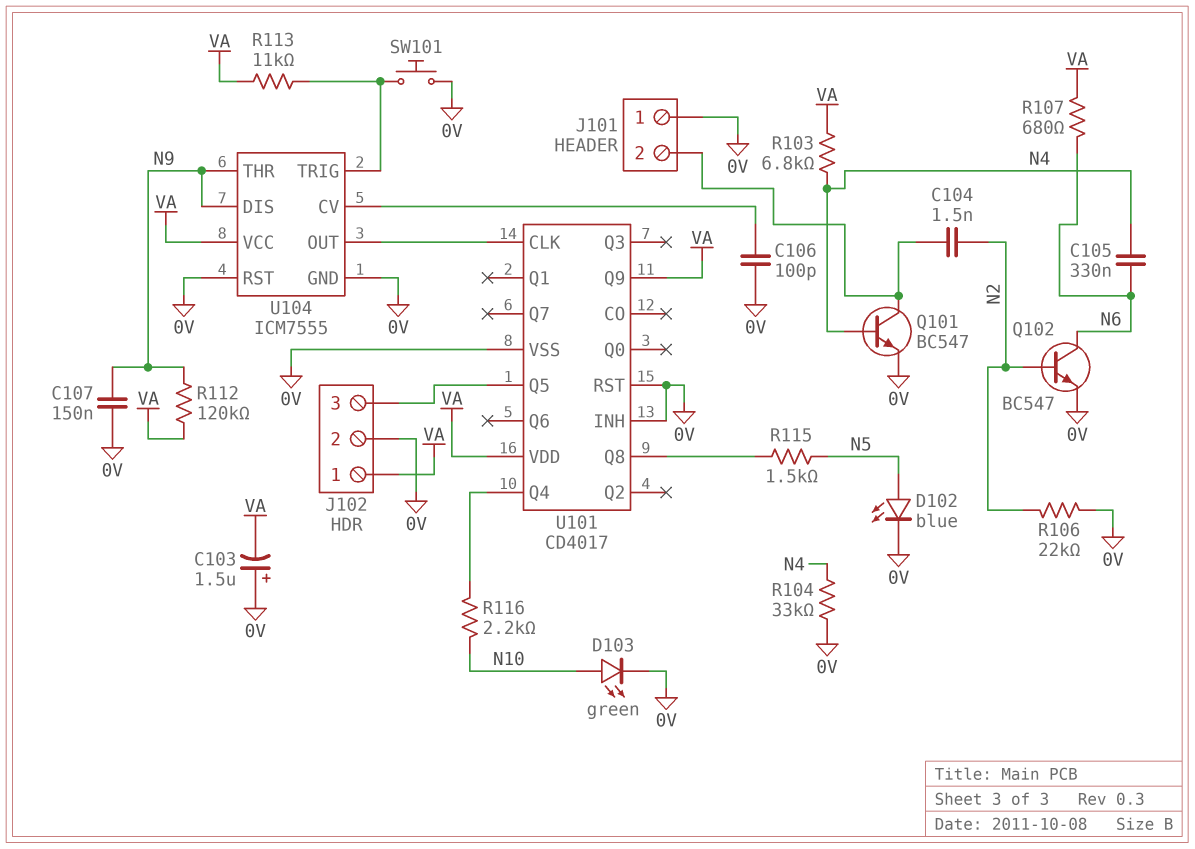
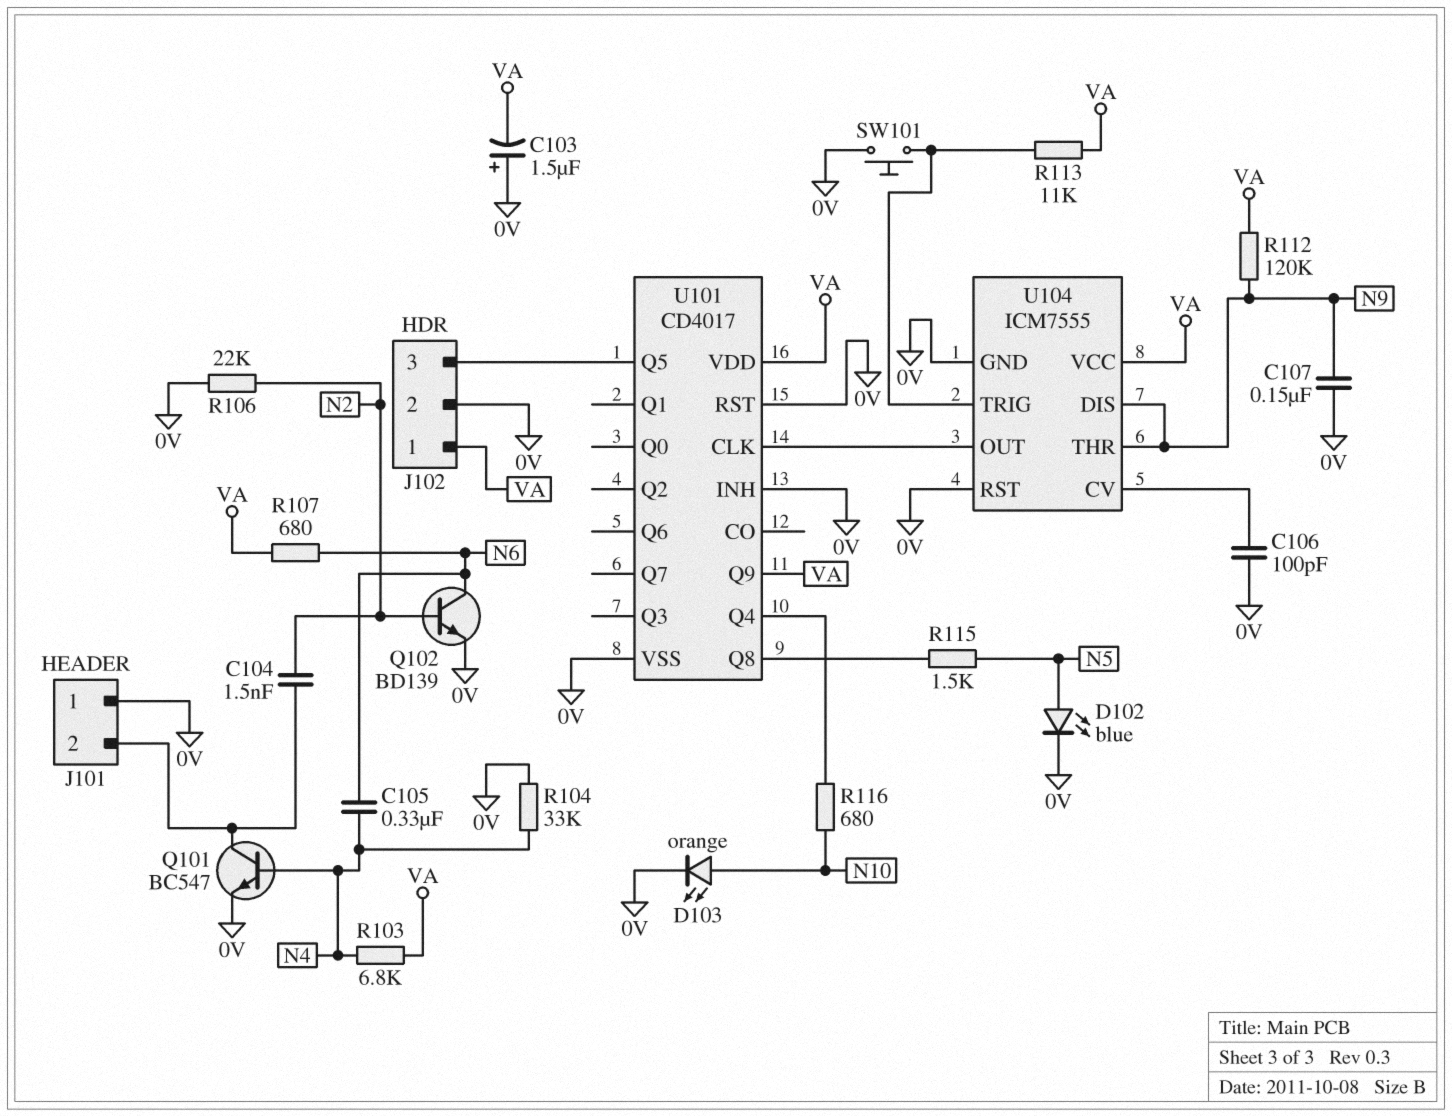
D103: LED green (A N10, K 0V) -> LED orange (A N10, K 0V)
Q102: NPN BC547 (B N2, C N6, E 0V) -> NPN BD139 (B N2, C N6, E 0V)
R116: 2.2k (N10, U101/Q4) -> 680 (N10, U101/Q4)

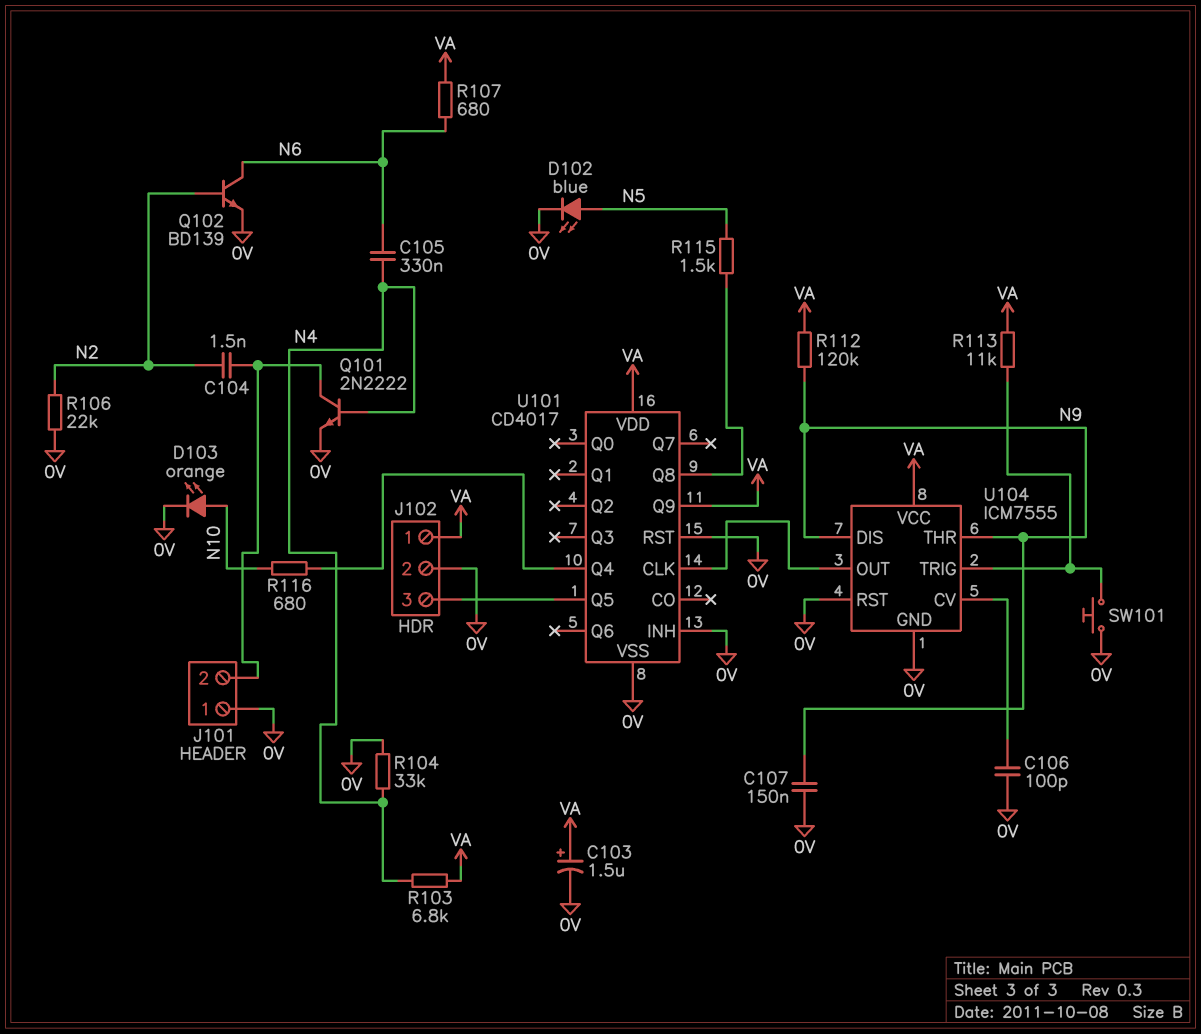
C103: 1.5uF (plus 0V, minus VA) -> 1.5uF (plus VA, minus 0V)
Q101: NPN BC547 (B N4, C J101/2, E 0V) -> NPN 2N2222 (B N4, C J101/2, E 0V)

